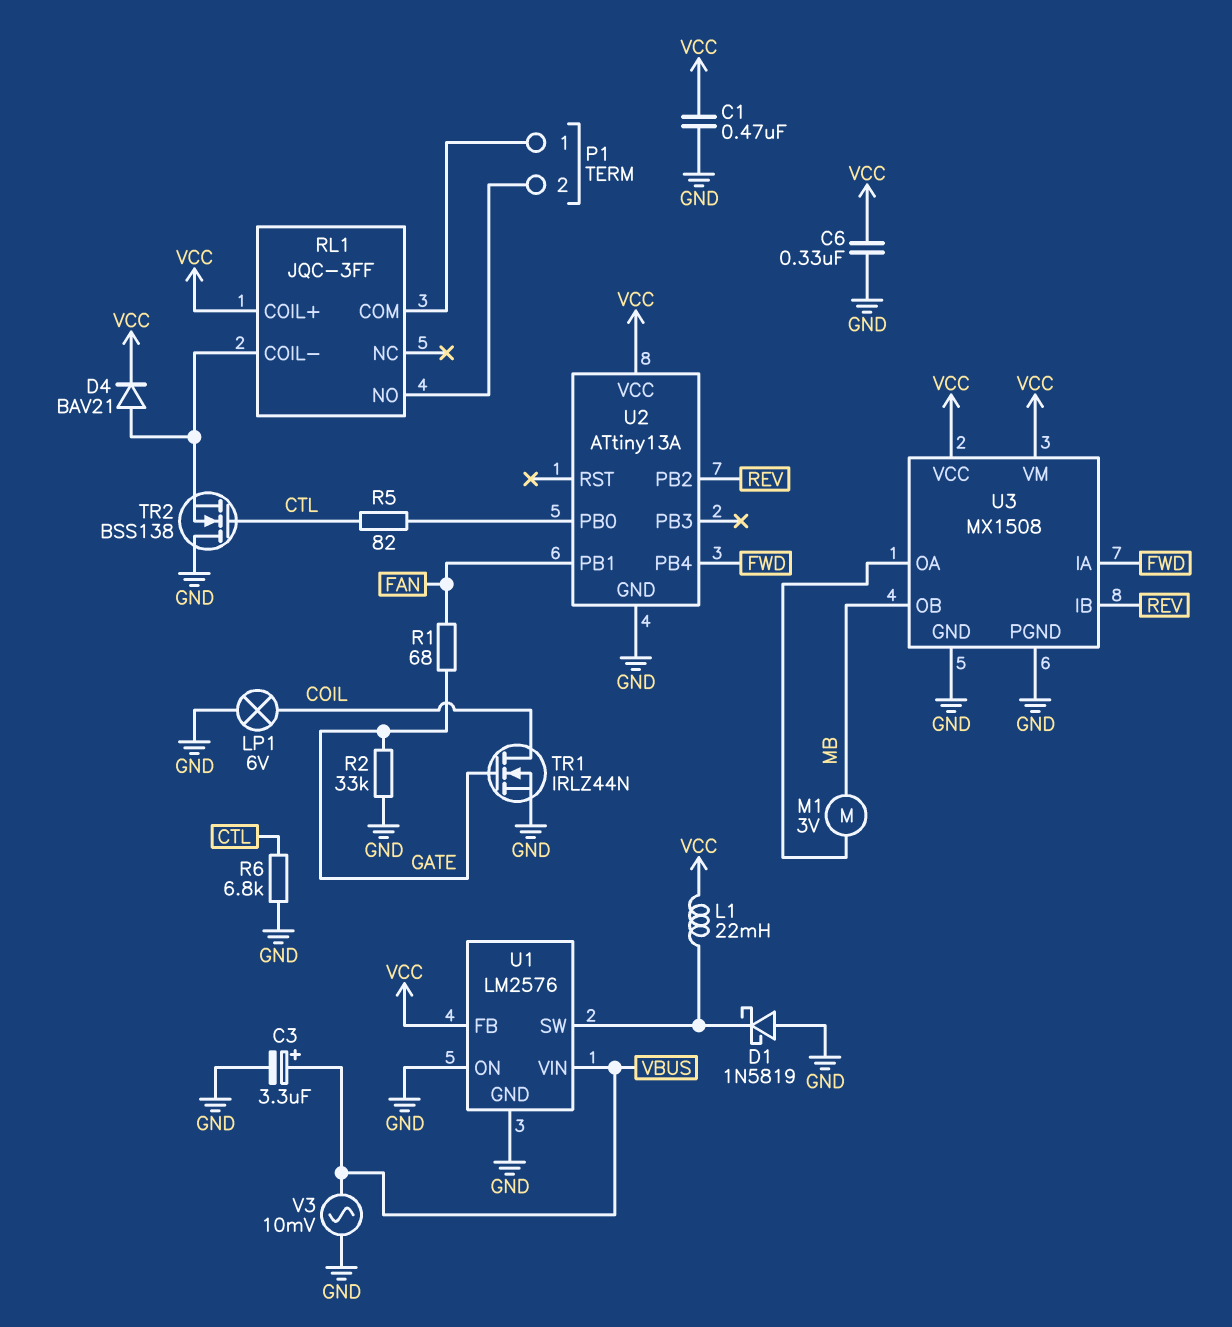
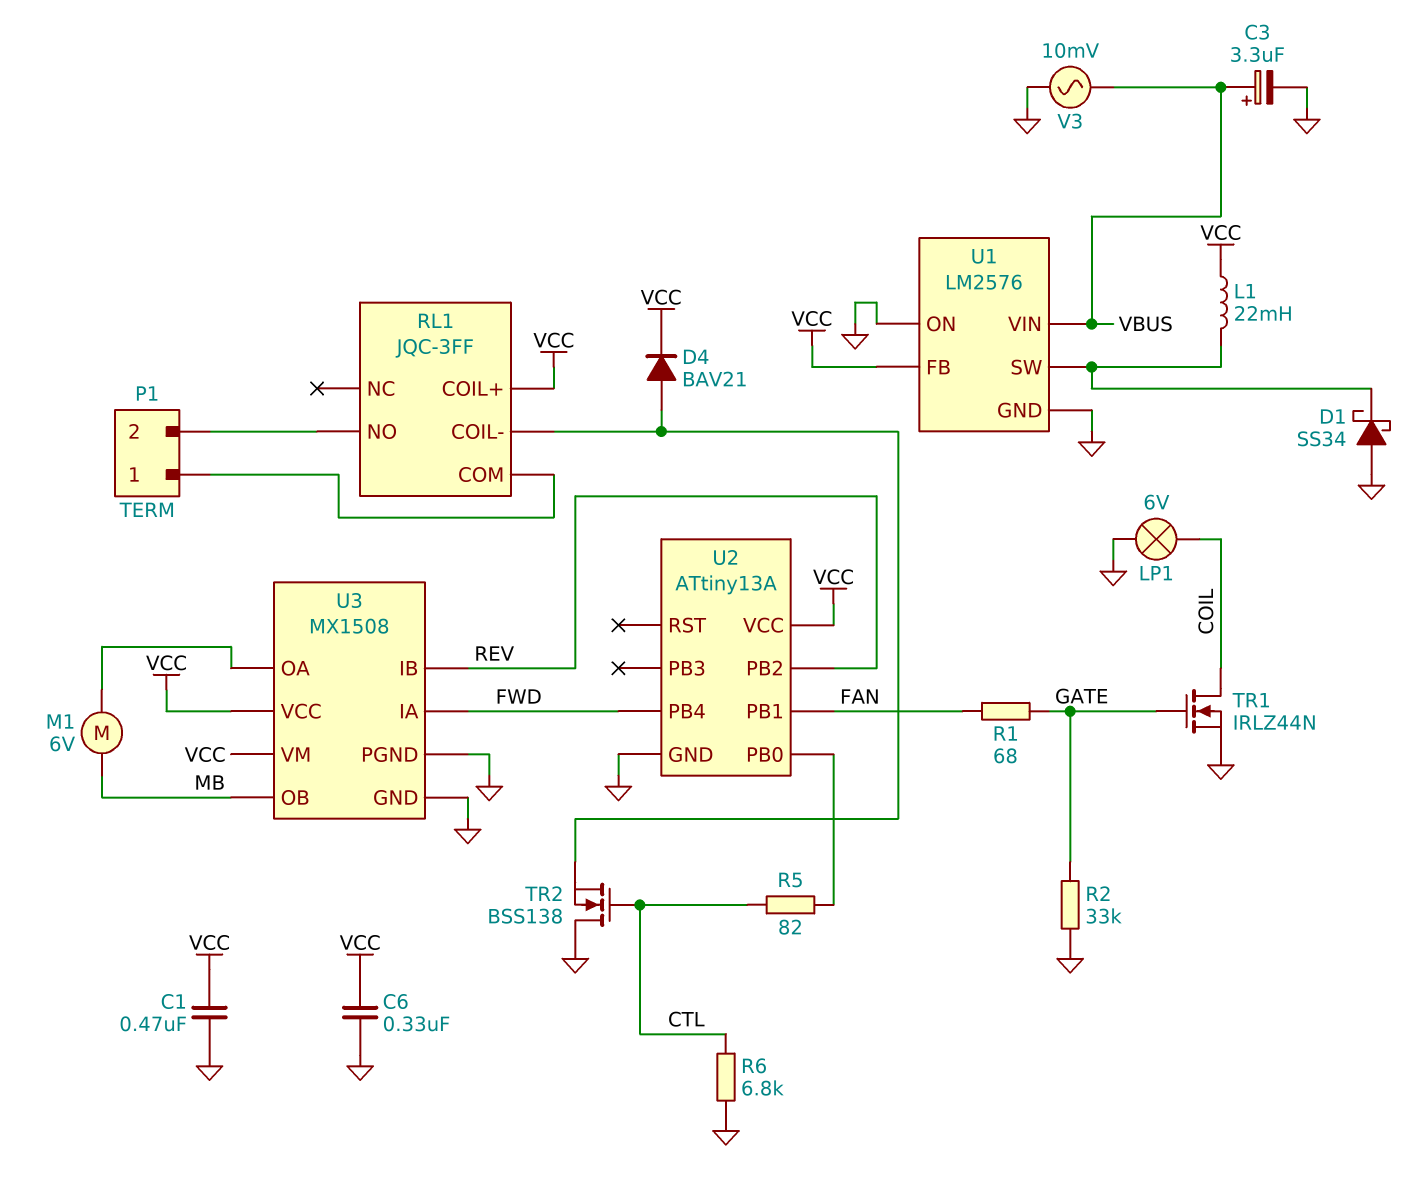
D1: schottky 1N5819 (A GND, K U1/SW) -> schottky SS34 (A GND, K U1/SW)
M1: motor 3V (MB, U3/OA) -> motor 6V (MB, U3/OA)

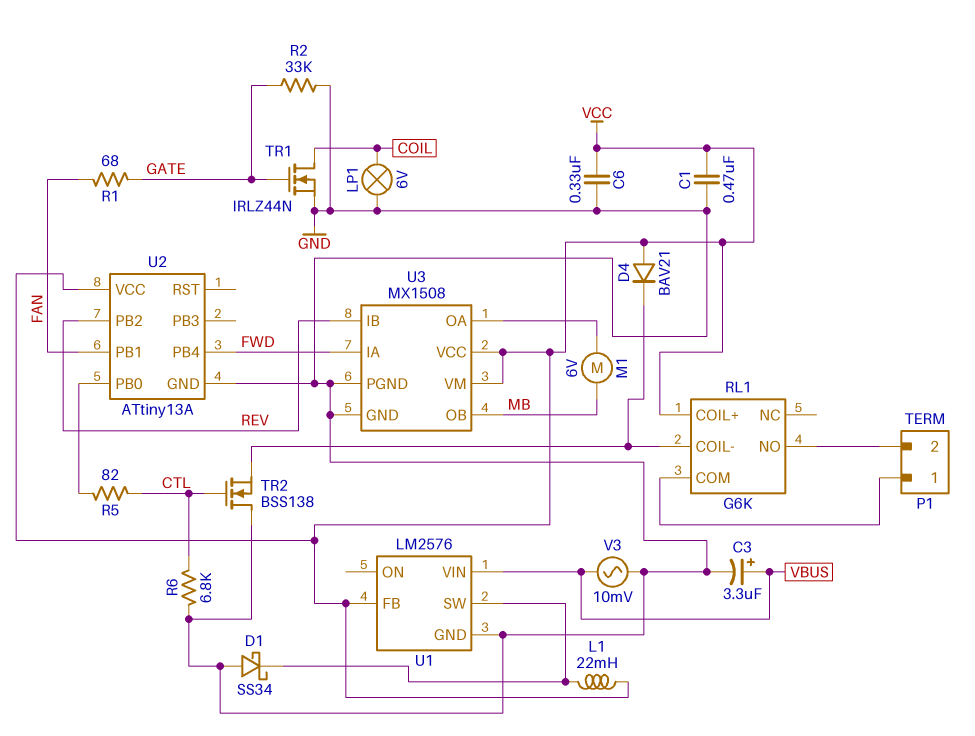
D4: diode BAV21 (A RL1/COIL-, K VCC) -> diode BAV21 (A VCC, K RL1/COIL-)
RL1: JQC-3FF -> G6K
U1 pin ON: GND -> none

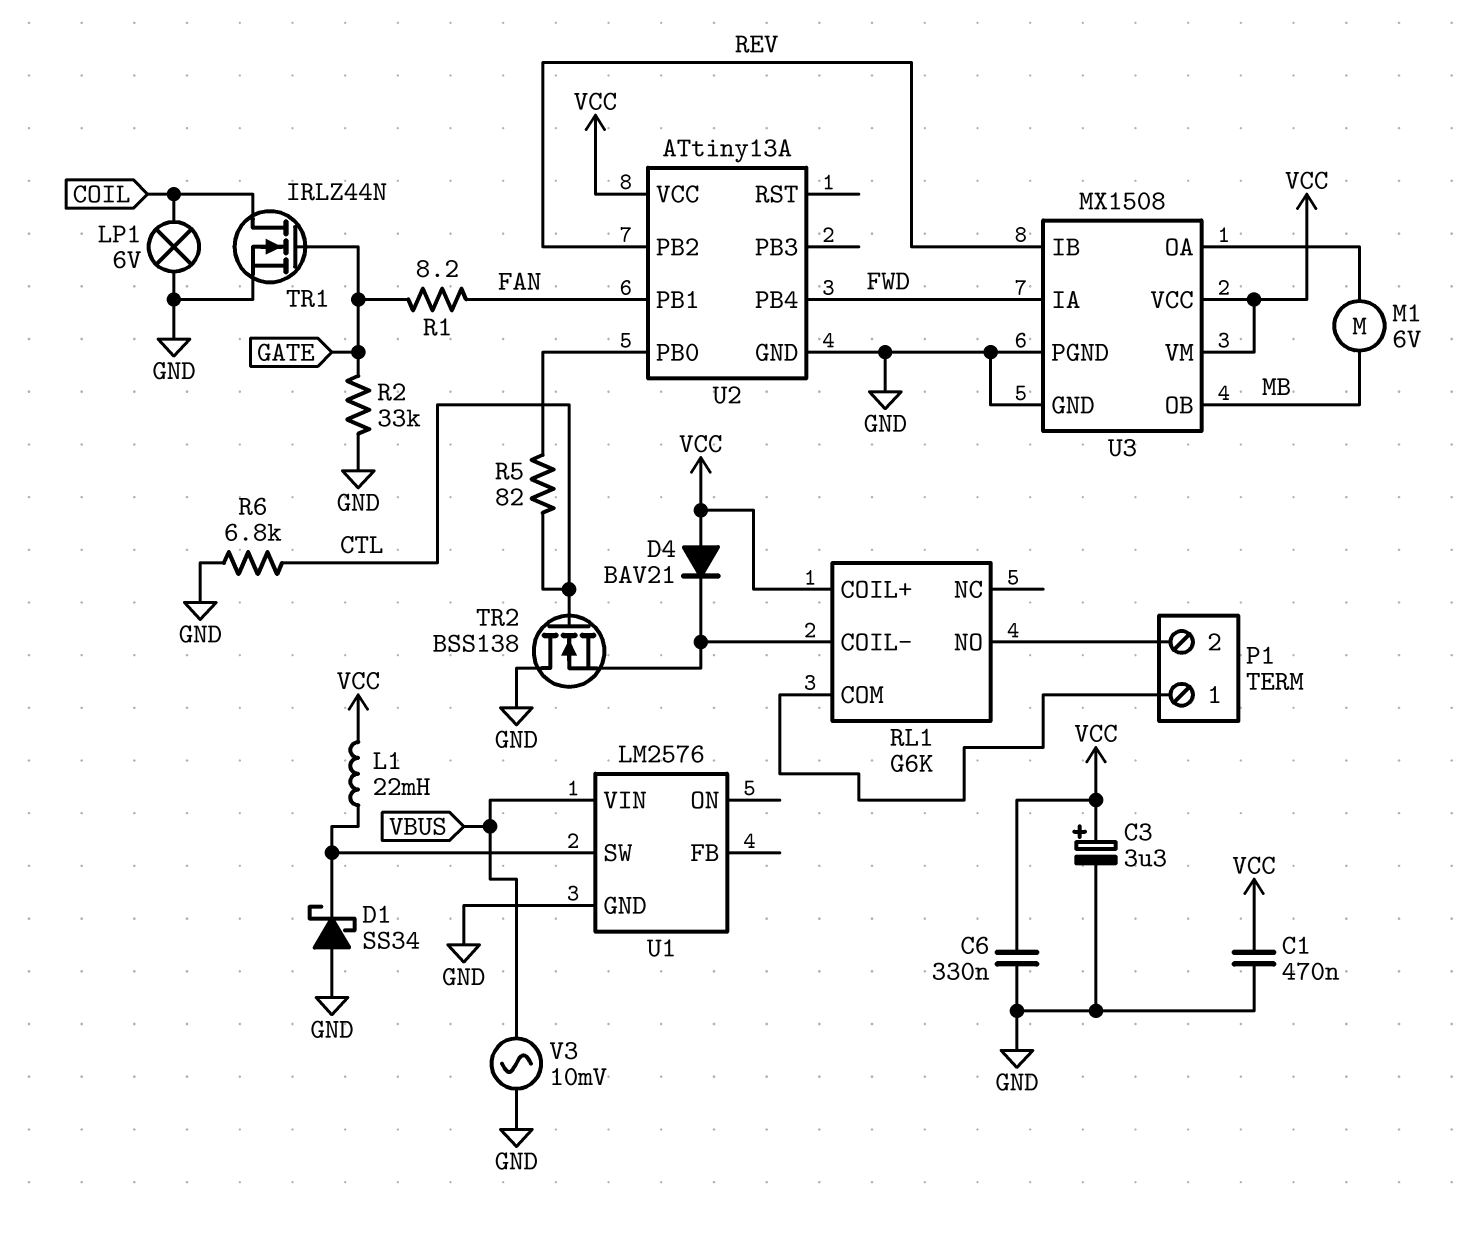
C3: 3.3uF (plus VBUS, minus GND) -> 3.3uF (plus VCC, minus GND)
R1: 68 (FAN, GATE) -> 8.2 (FAN, GATE)
U1 pin FB: VCC -> none

